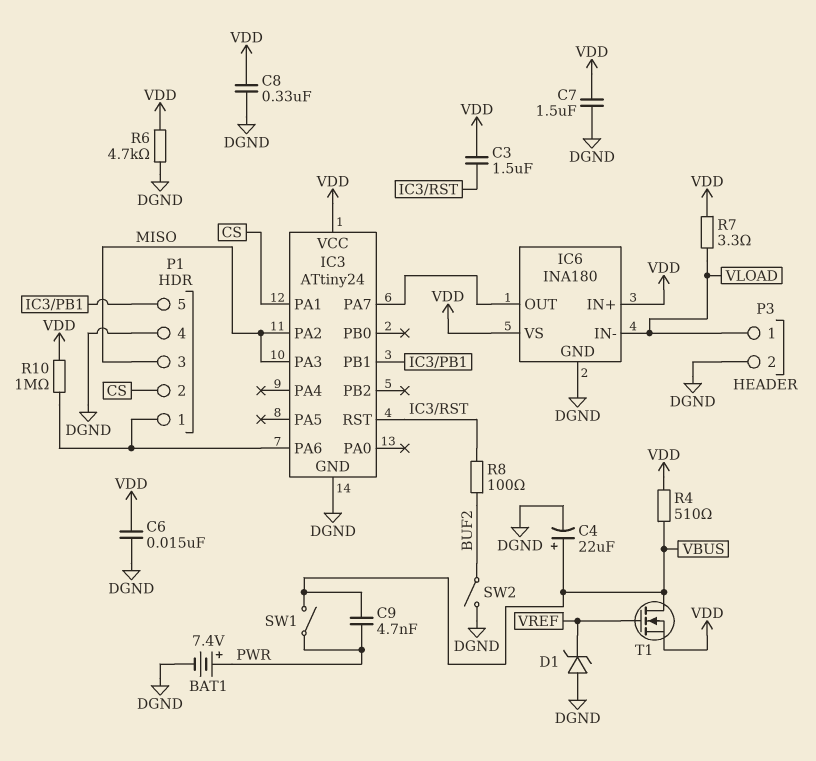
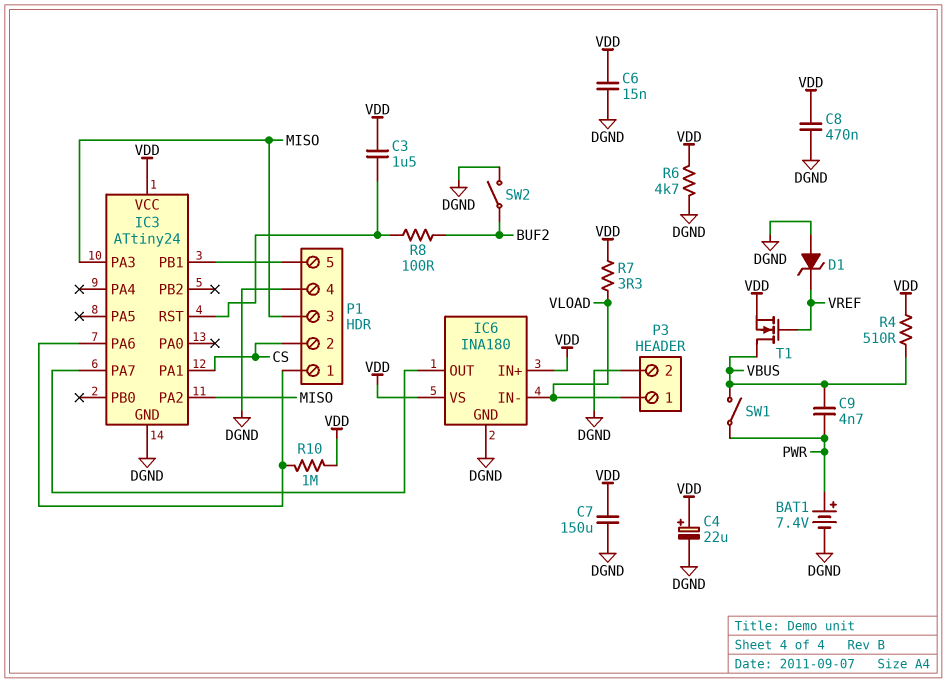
C4: 22uF (plus VBUS, minus DGND) -> 22uF (plus VDD, minus DGND)
C7: 1.5uF (DGND, VDD) -> 150uF (DGND, VDD)
C8: 330nF (DGND, VDD) -> 470nF (DGND, VDD)

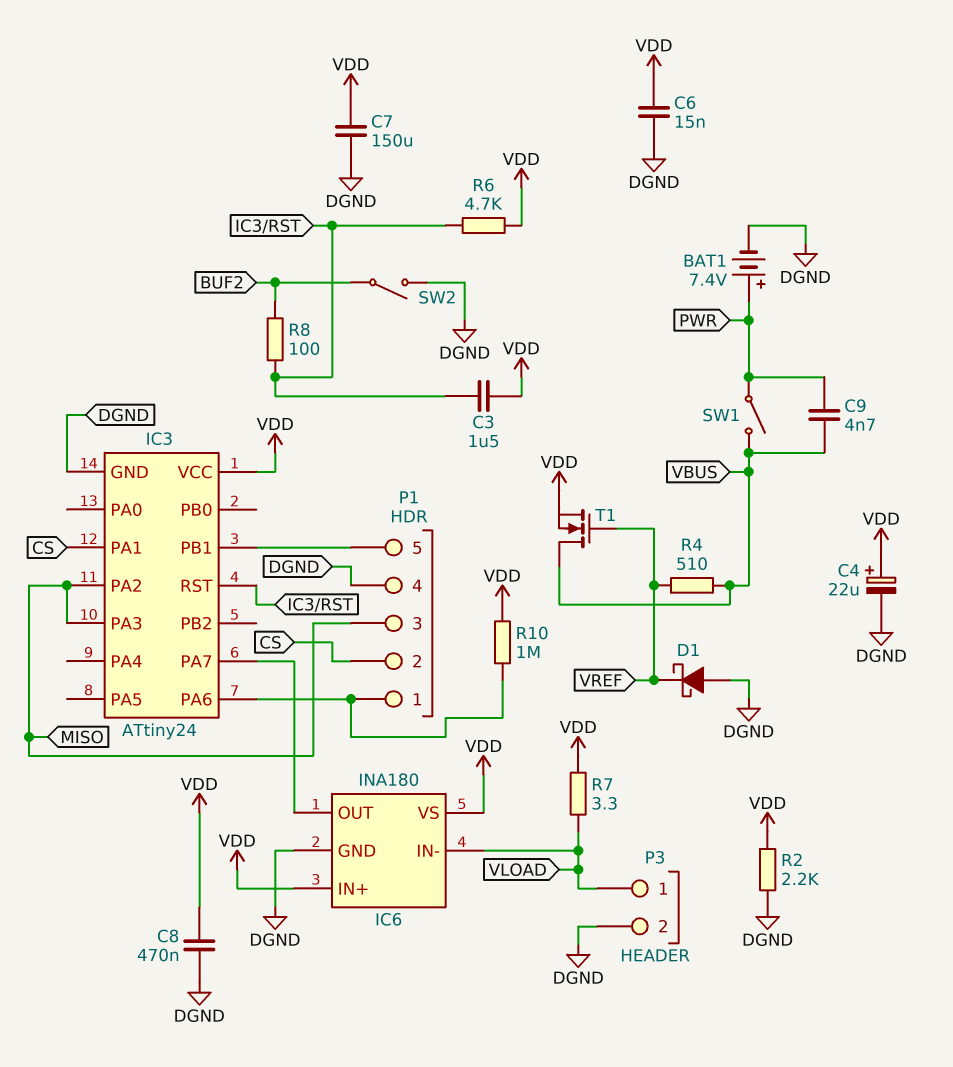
D1: zener (A DGND, K VREF) -> schottky (A DGND, K VREF)
R2: none -> 2.2k (DGND, VDD)
R4: 510 (VBUS, VDD) -> 510 (VBUS, VREF)
R6: 4.7k (DGND, VDD) -> 4.7k (IC3/RST, VDD)

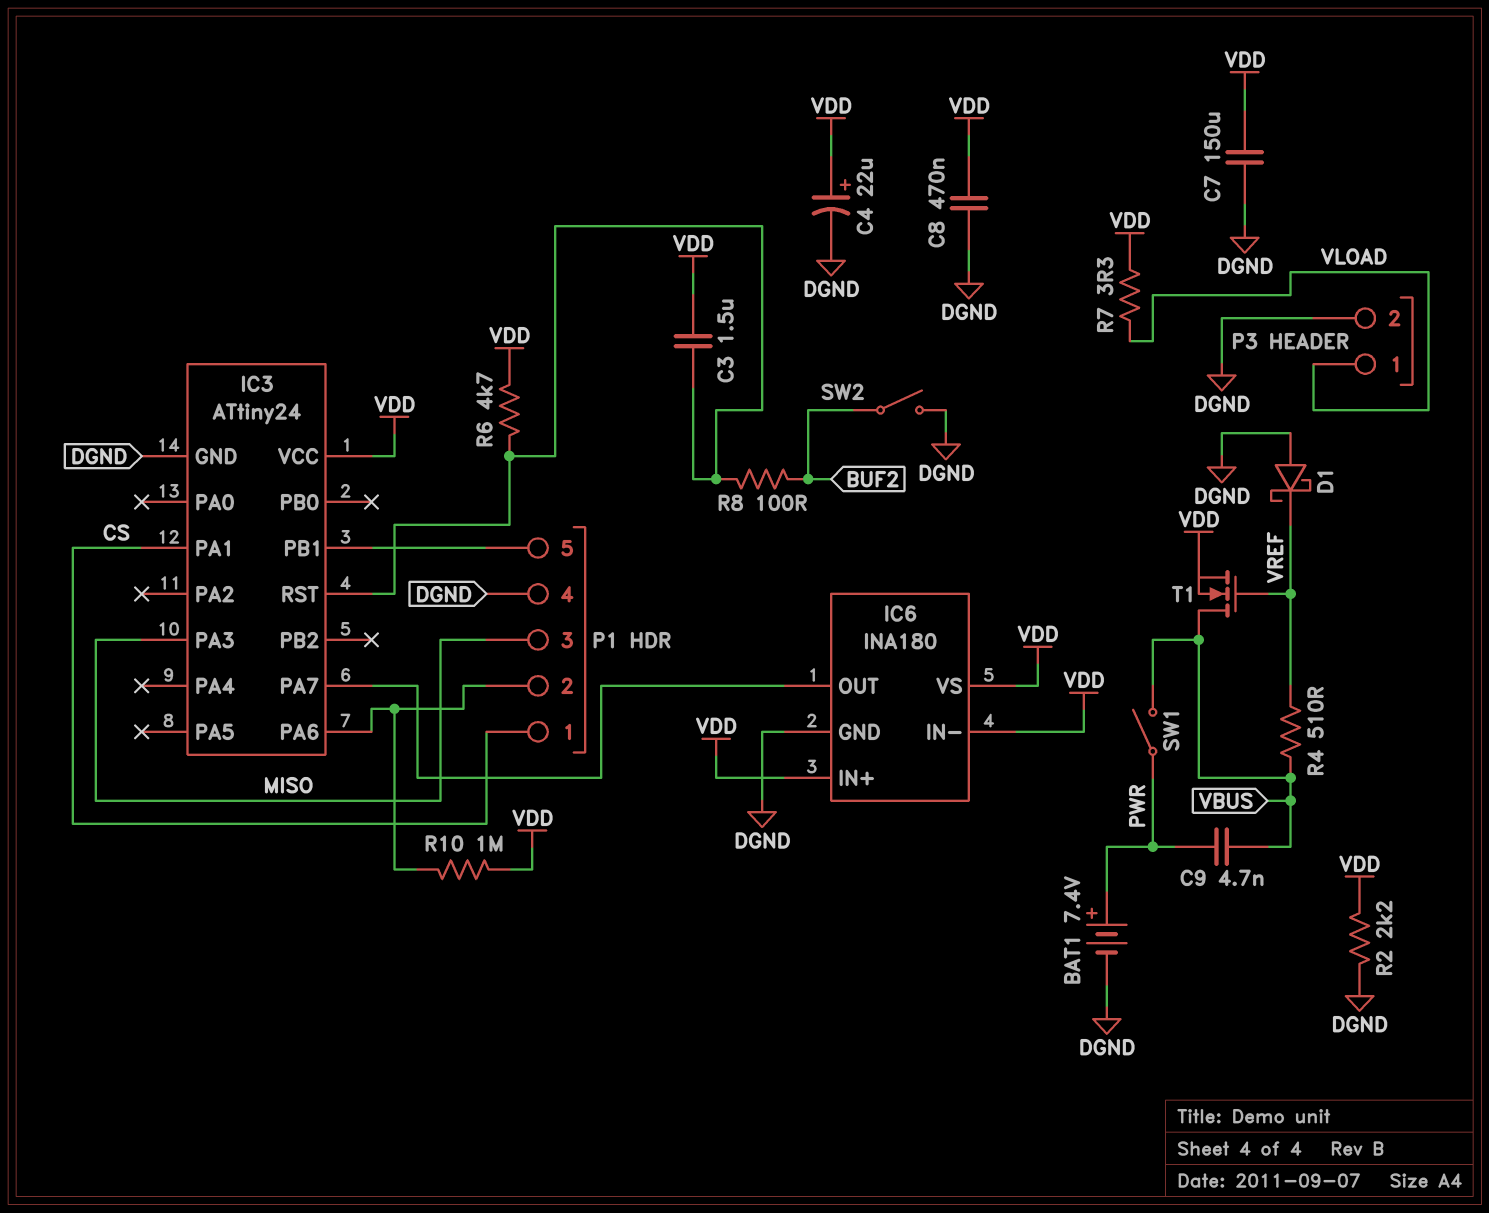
C6: 15nF (DGND, VDD) -> none
IC3 pin PA2: MISO -> none
IC6 pin IN-: VLOAD -> VDD
P1 pin 1: IC3/PA6 -> CS
P1 pin 2: CS -> IC3/PA6

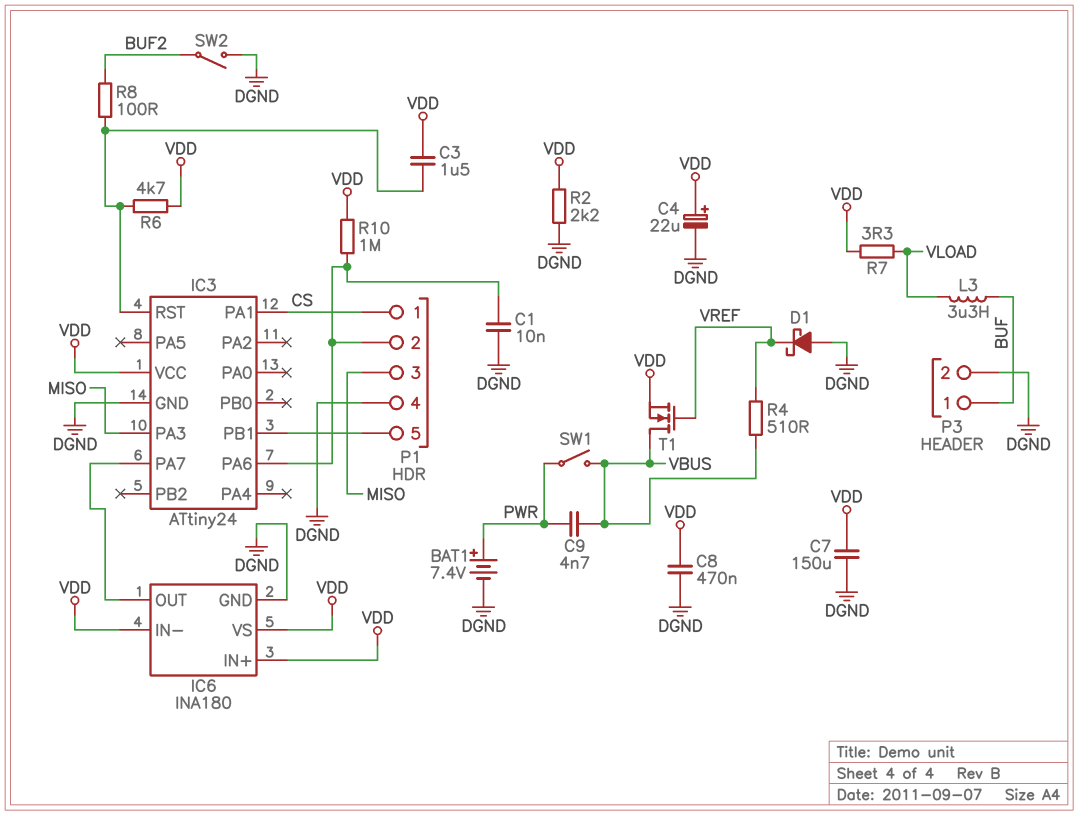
C1: none -> 10nF (DGND, IC3/PA6)
L3: none -> 3.3uH (BUF, VLOAD)
P3 pin 1: VLOAD -> BUF

